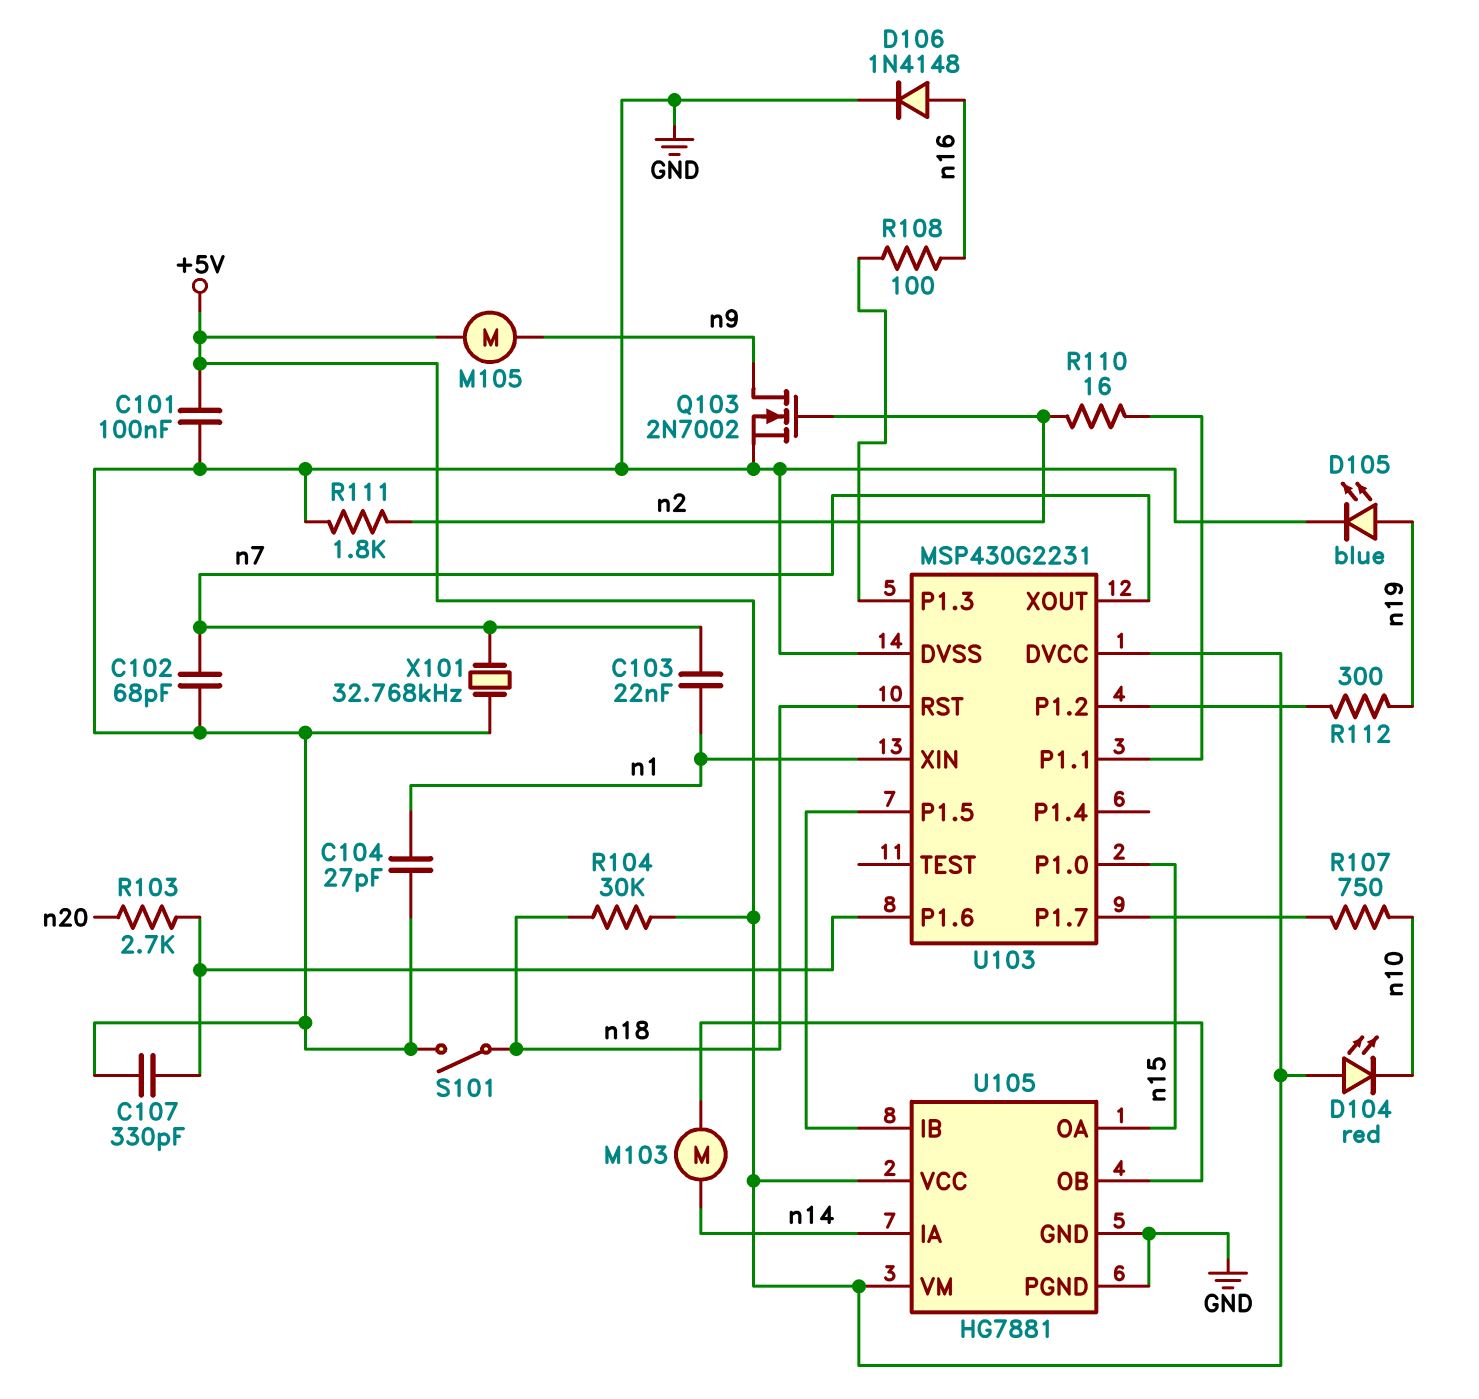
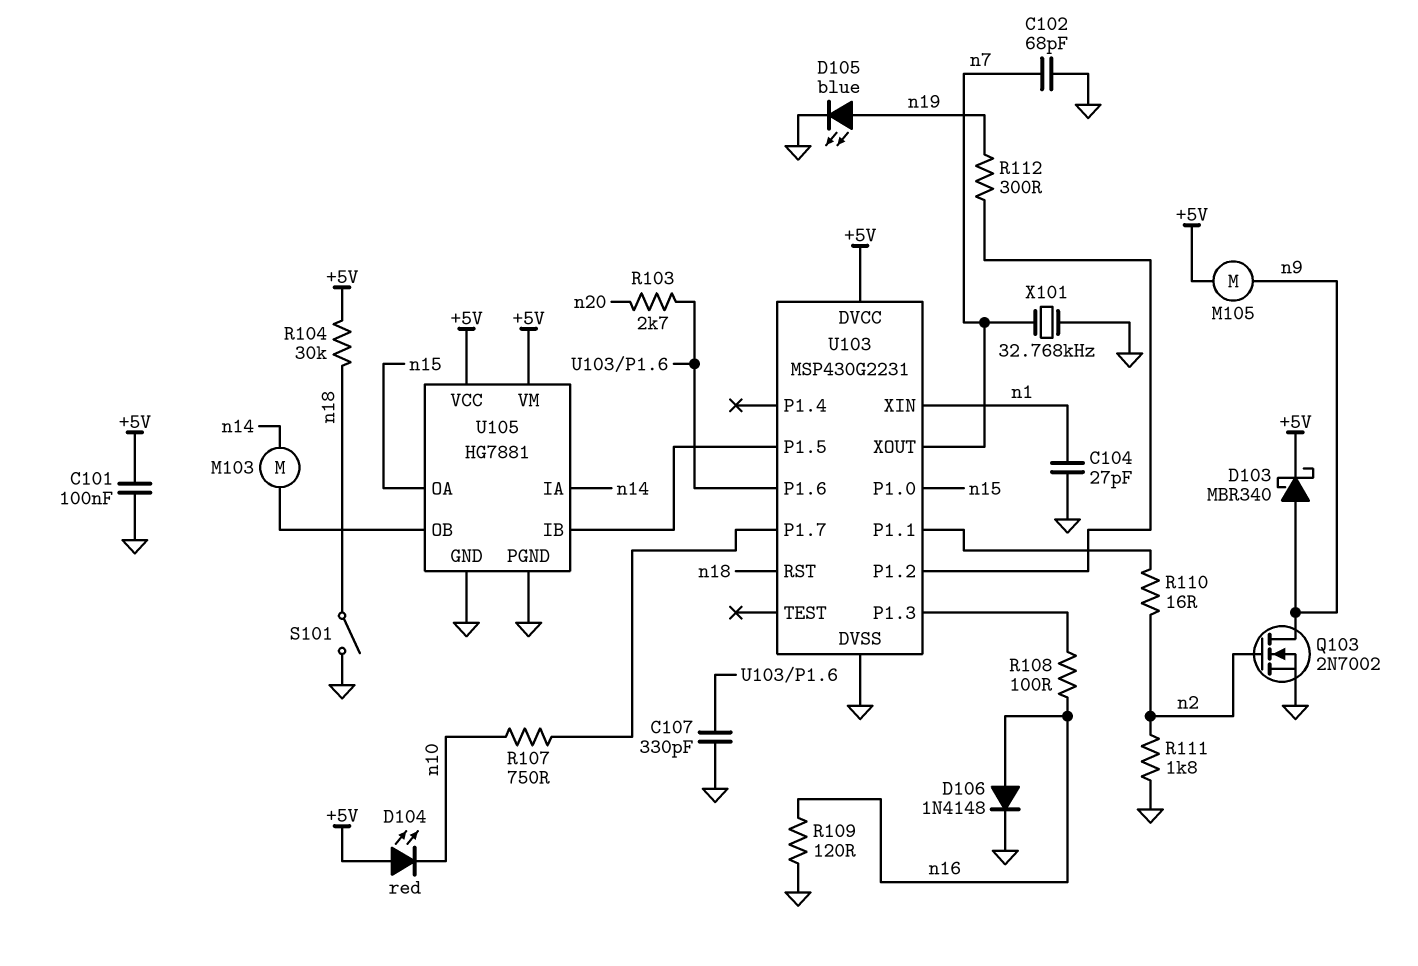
C103: 22nF (n1, n7) -> none
D103: none -> schottky MBR340 (A n9, K +5V)
R109: none -> 120 (GND, n16)

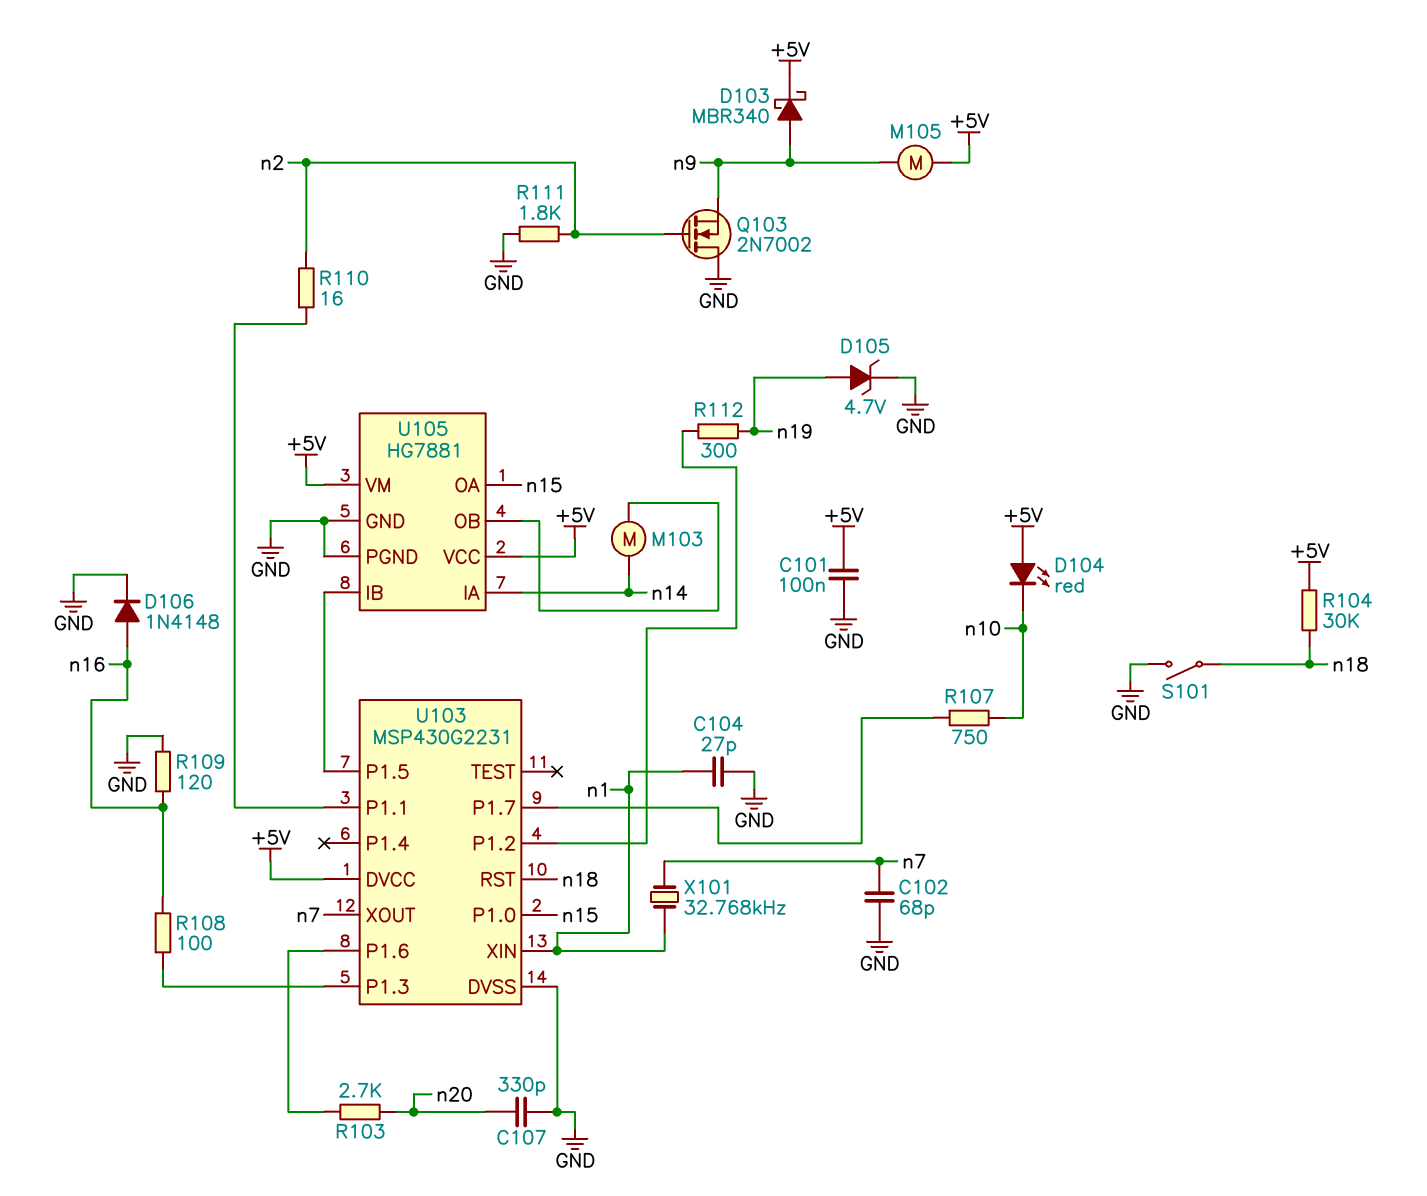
C107: 330pF (GND, U103/P1.6) -> 330pF (GND, n20)
D105: LED blue (A n19, K GND) -> zener 4.7V (A n19, K GND)
Q103: NMOS 2N7002 (G n2, D n9, S GND) -> NMOS 2N7002 (G n2, D GND, S n9)
X101: 32.768kHz (GND, n7) -> 32.768kHz (n1, n7)

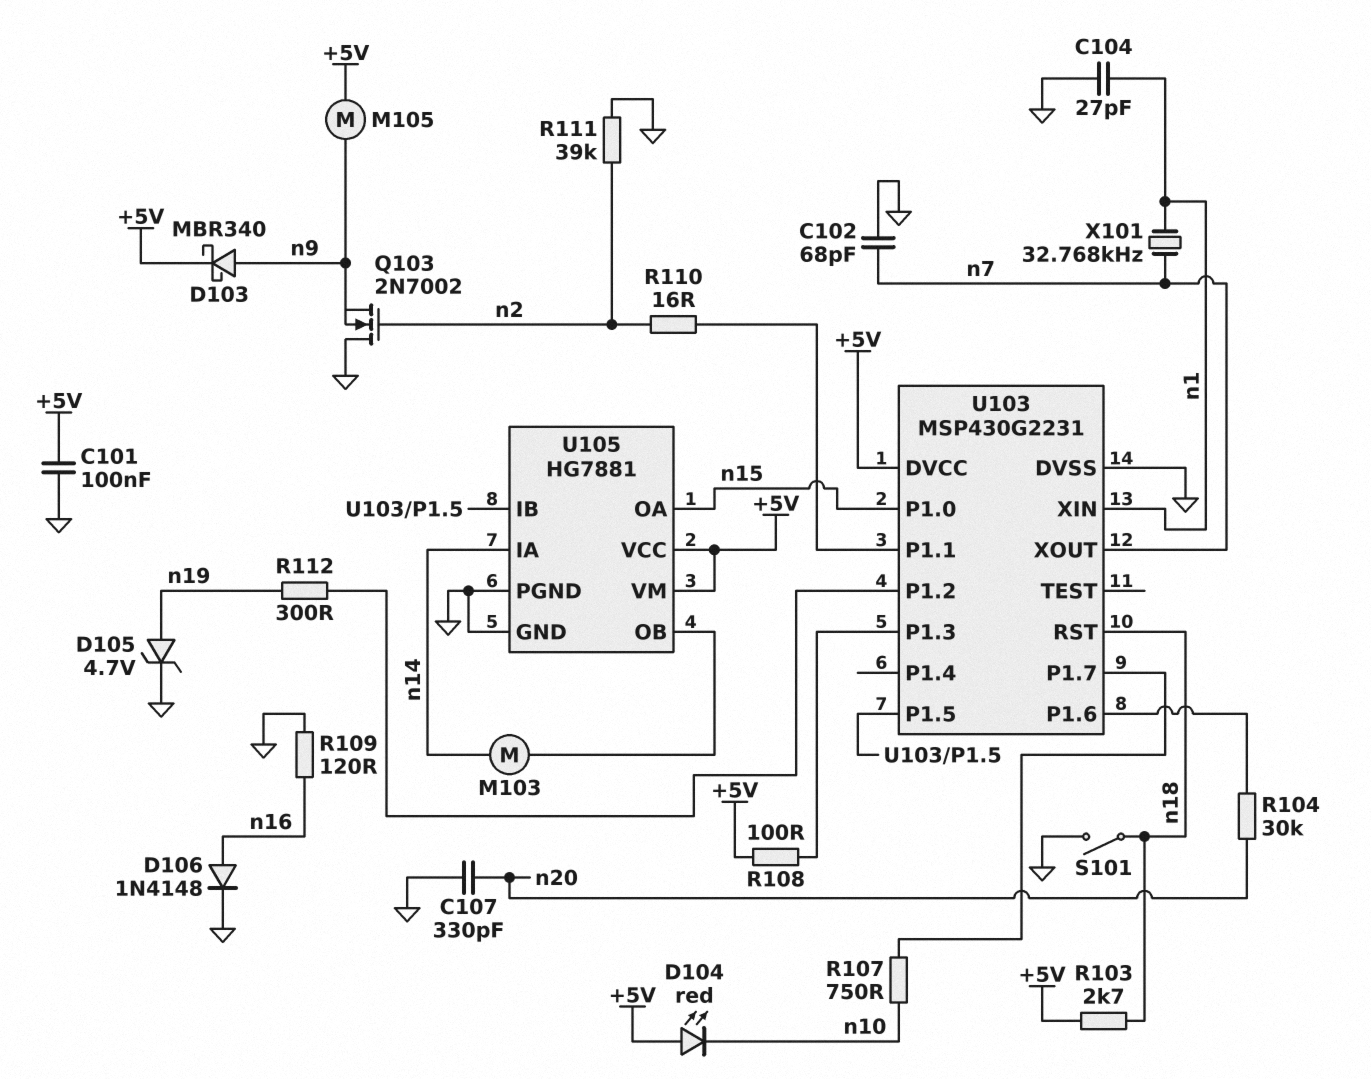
R103: 2.7k (U103/P1.6, n20) -> 2.7k (+5V, n18)
R104: 30k (+5V, n18) -> 30k (U103/P1.6, n20)
R108: 100 (U103/P1.3, n16) -> 100 (+5V, U103/P1.3)
R111: 1.8k (GND, n2) -> 39k (GND, n2)

